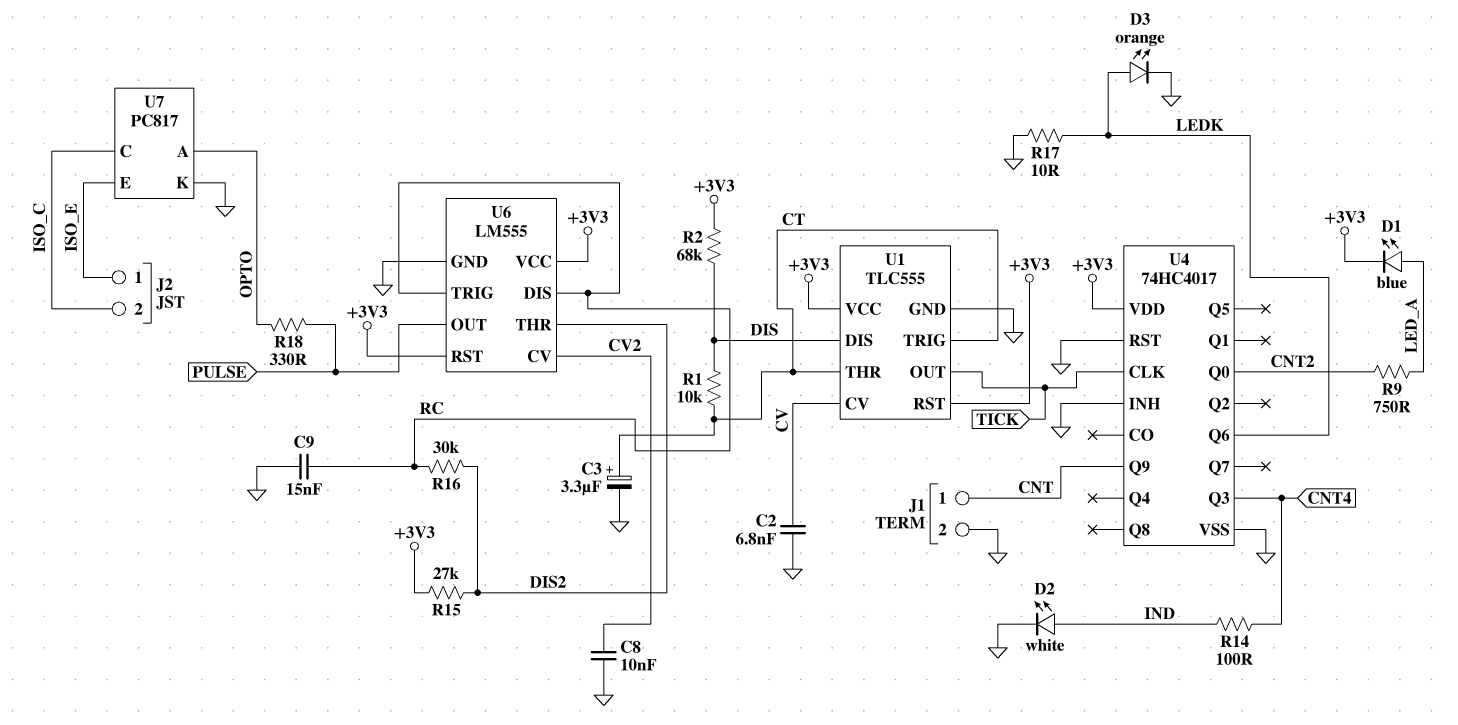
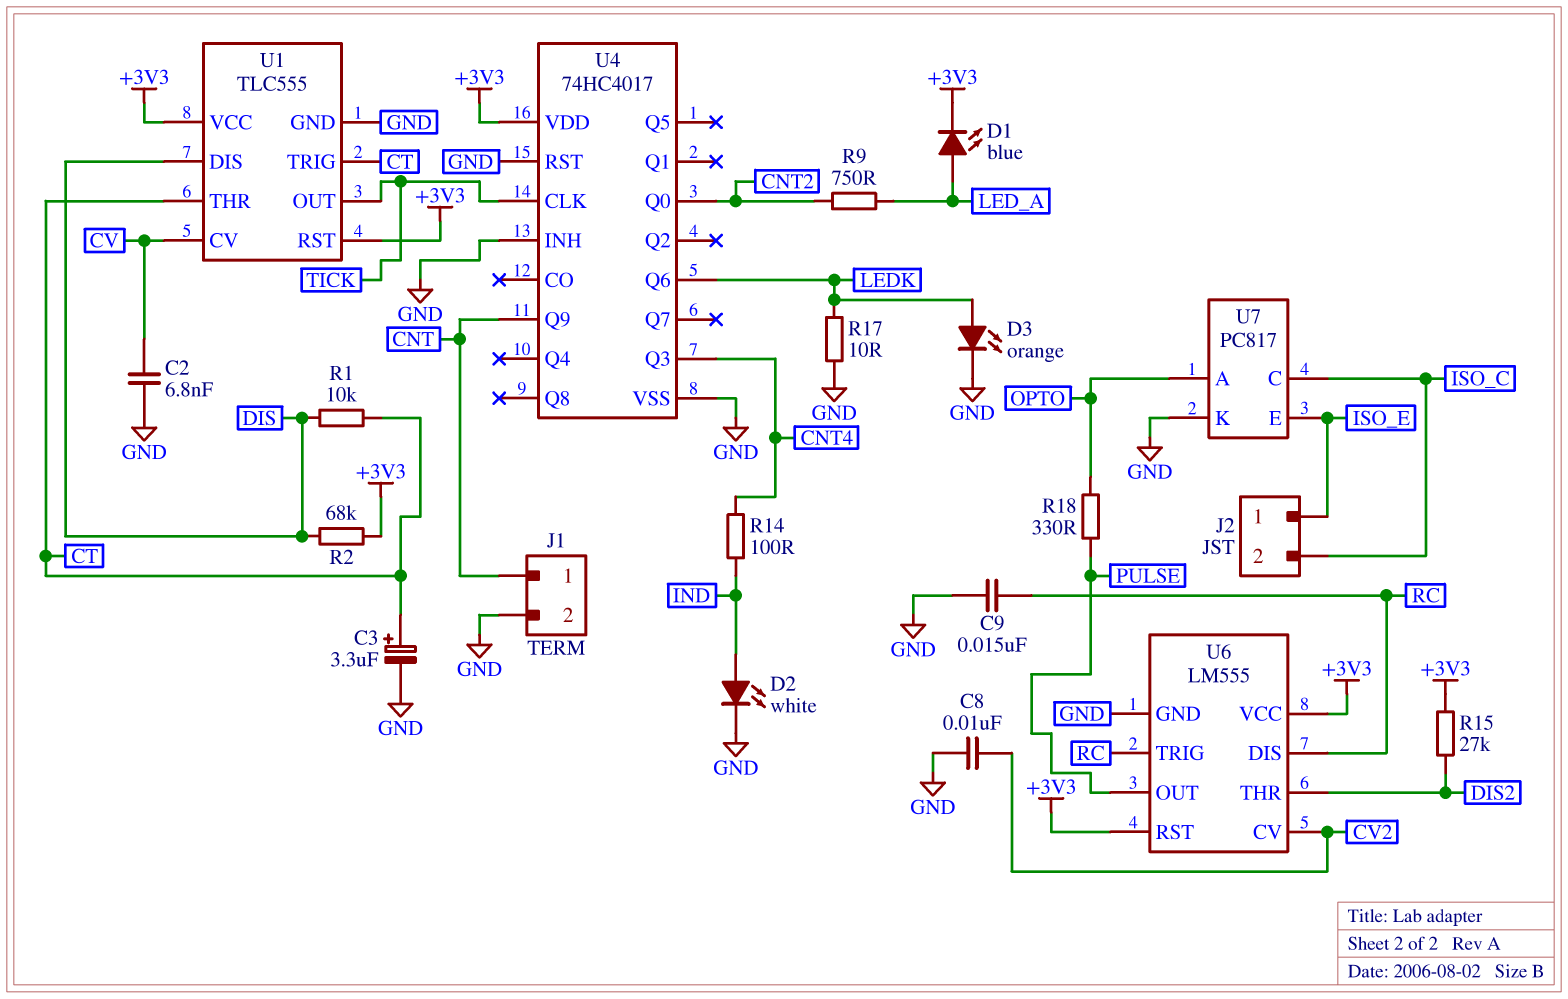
R16: 30k (DIS2, RC) -> none

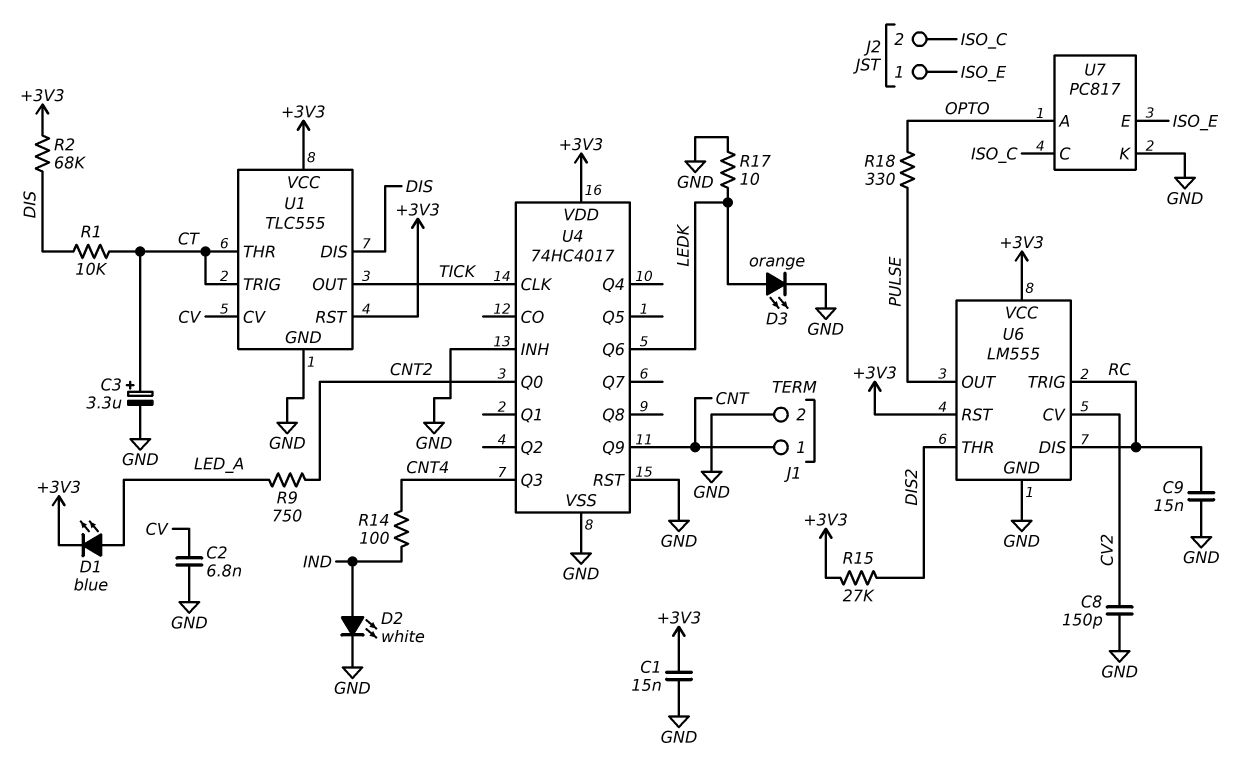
C1: none -> 15nF (+3V3, GND)
C8: 10nF (CV2, GND) -> 150pF (CV2, GND)

